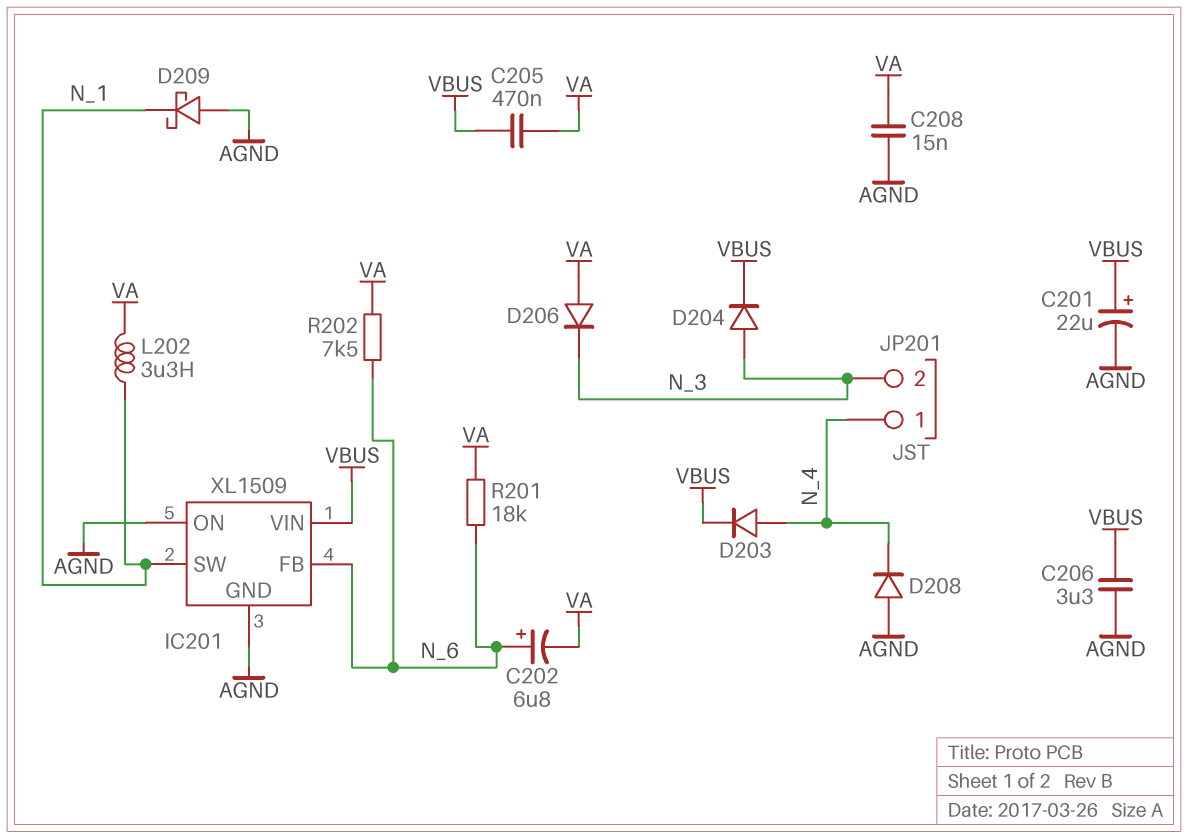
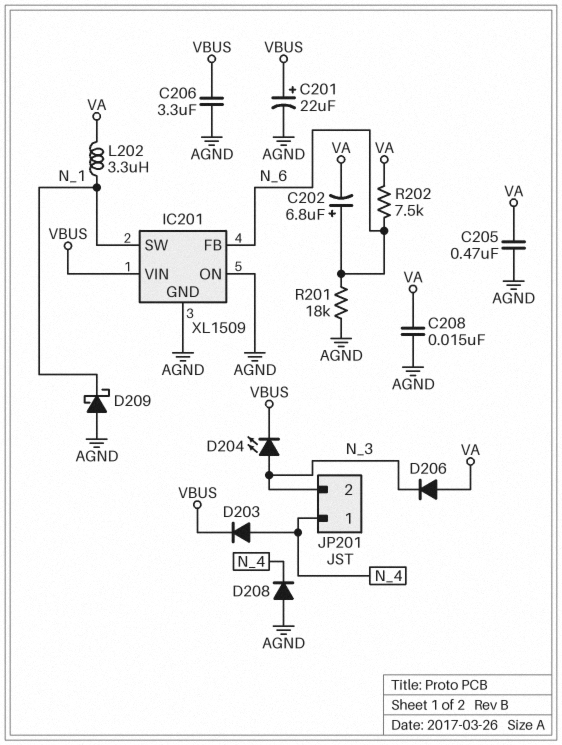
C205: 470nF (VA, VBUS) -> 470nF (AGND, VA)
D204: diode (A N_3, K VBUS) -> LED (A N_3, K VBUS)
R201: 18k (N_6, VA) -> 18k (AGND, N_6)

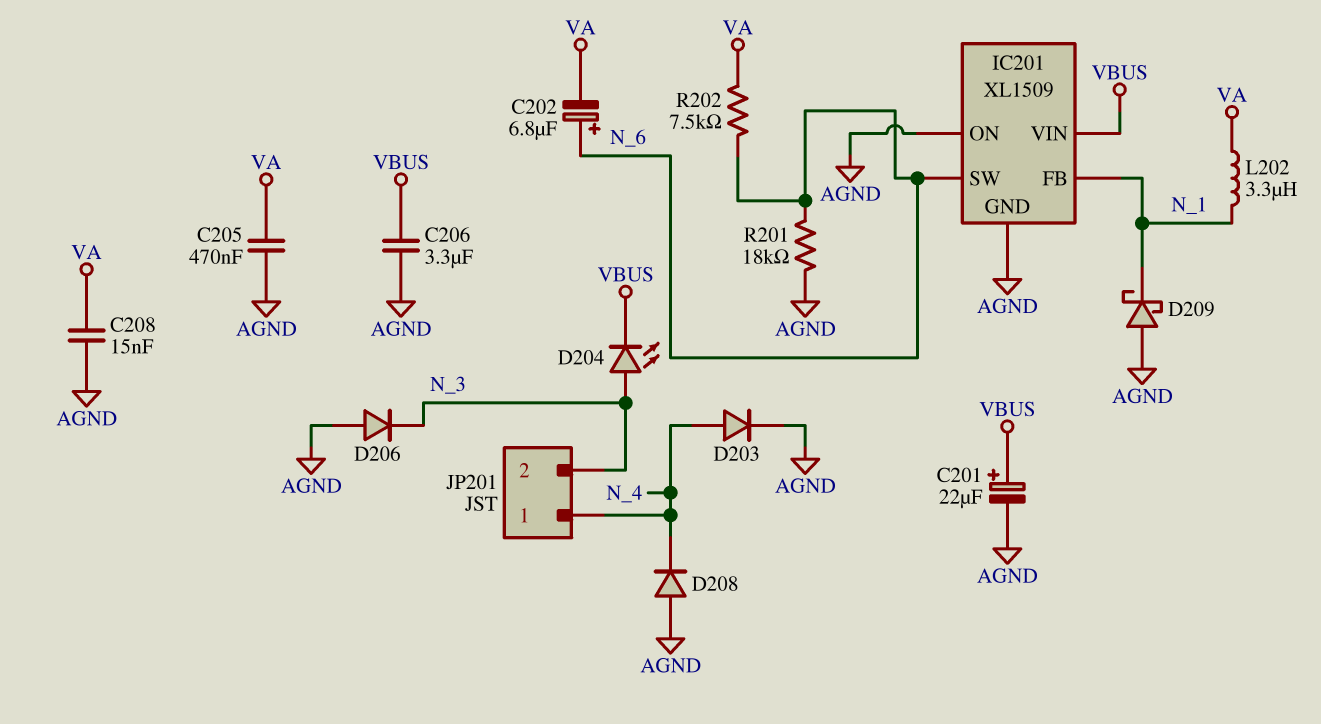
D203: diode (A N_4, K VBUS) -> diode (A N_4, K AGND)
D206: diode (A VA, K N_3) -> diode (A AGND, K N_3)
IC201 pin FB: N_6 -> N_1
IC201 pin SW: N_1 -> N_6

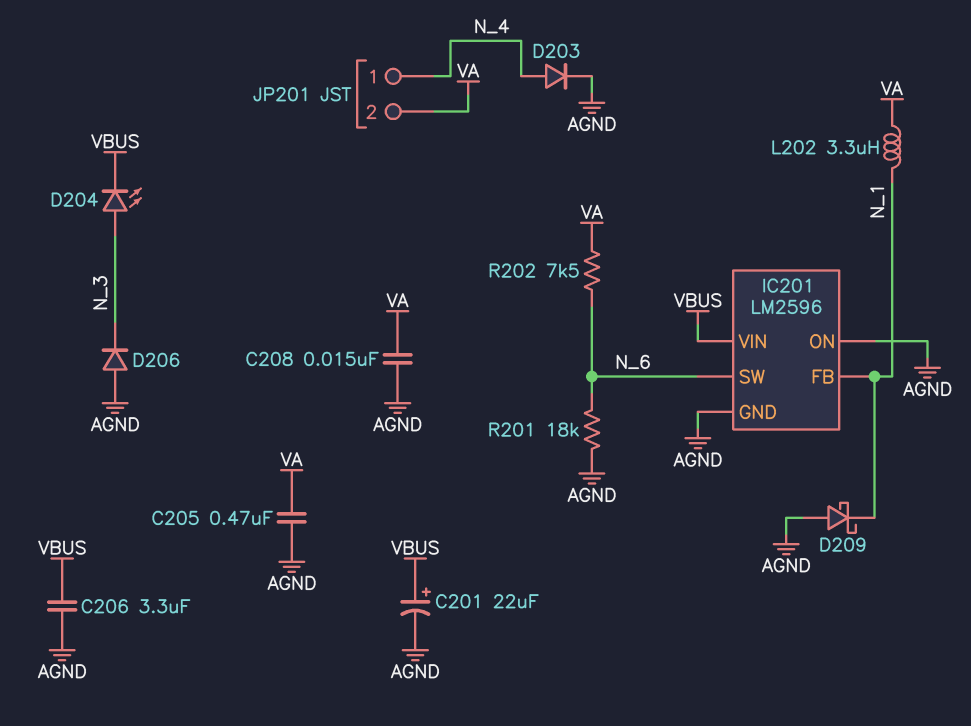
C202: 6.8uF (plus N_6, minus VA) -> none
D208: diode (A AGND, K N_4) -> none
IC201: XL1509 -> LM2596
JP201 pin 2: N_3 -> VA

